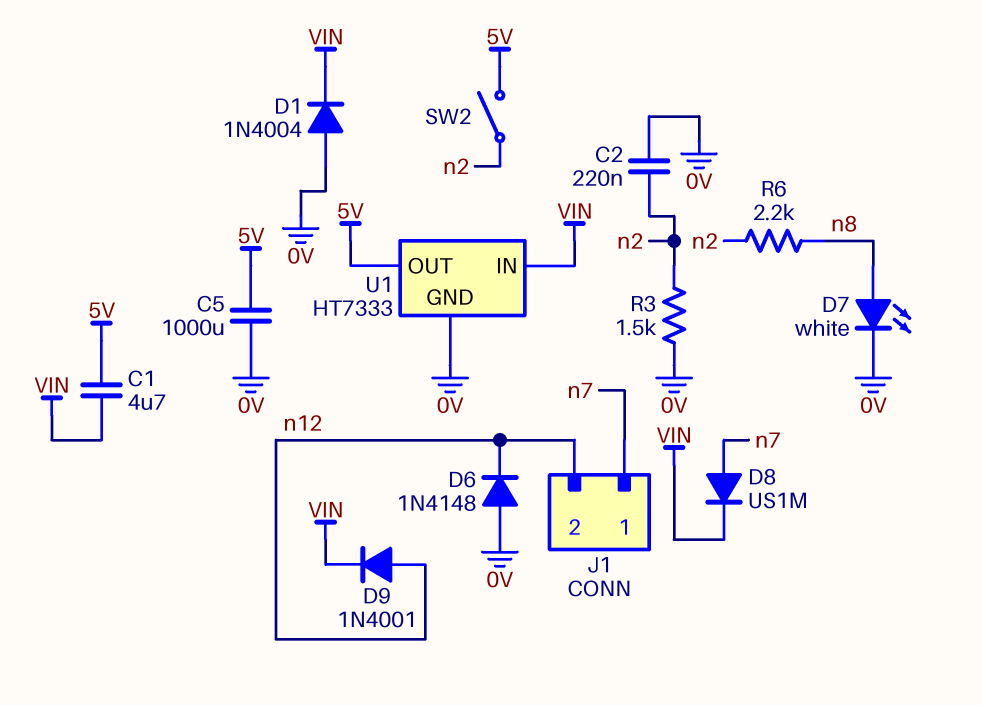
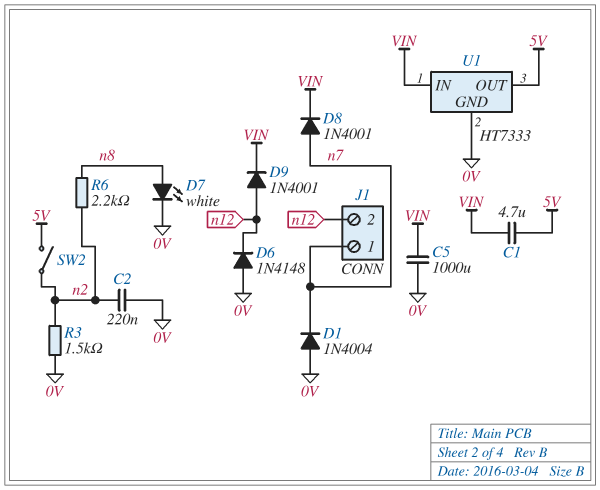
C5: 1000uF (0V, 5V) -> 1000uF (0V, VIN)
D1: diode 1N4004 (A 0V, K VIN) -> diode 1N4004 (A 0V, K n7)
D8: diode US1M (A n7, K VIN) -> diode 1N4001 (A n7, K VIN)

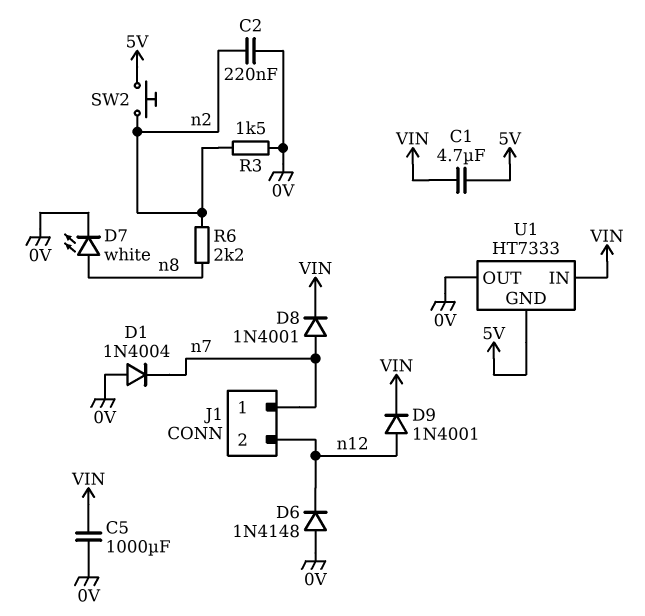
SW2: switch (5V, n2) -> button (5V, n2)
U1 pin GND: 0V -> 5V
U1 pin OUT: 5V -> 0V

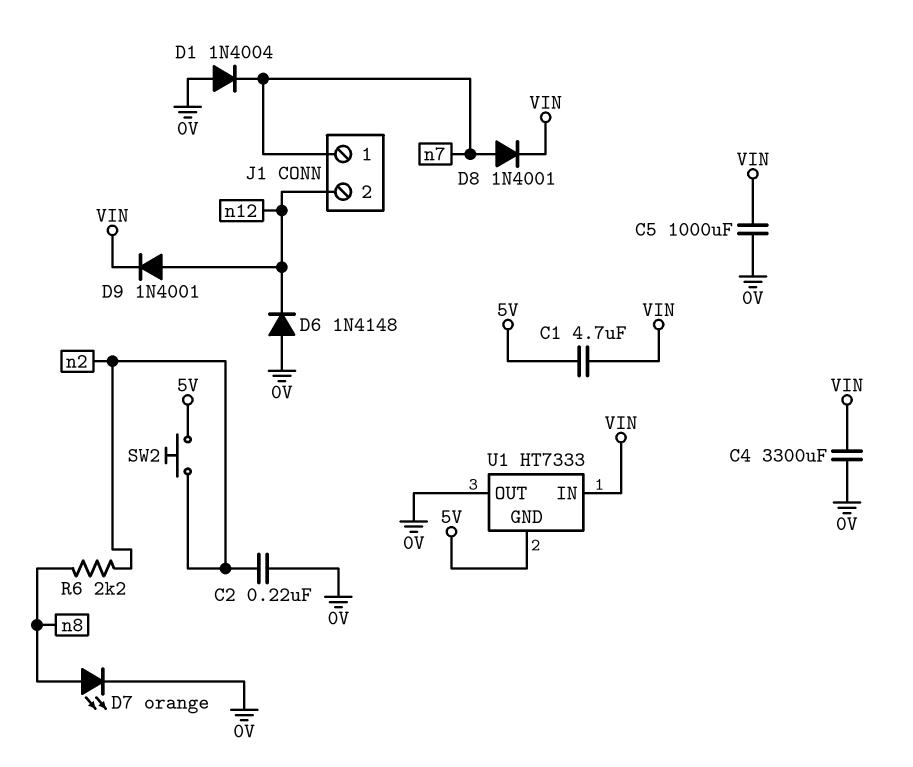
C4: none -> 3300uF (0V, VIN)
D7: LED white (A n8, K 0V) -> LED orange (A n8, K 0V)
R3: 1.5k (0V, n2) -> none

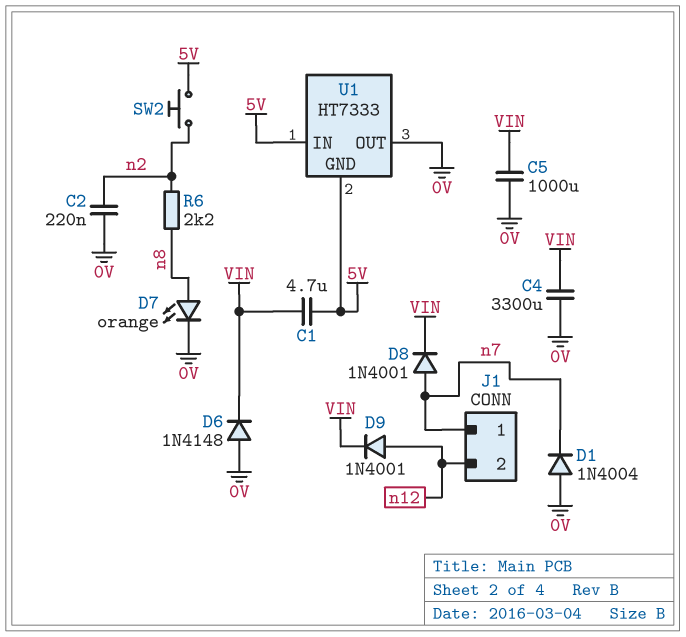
D6: diode 1N4148 (A 0V, K n12) -> diode 1N4148 (A 0V, K VIN)
U1 pin IN: VIN -> 5V

